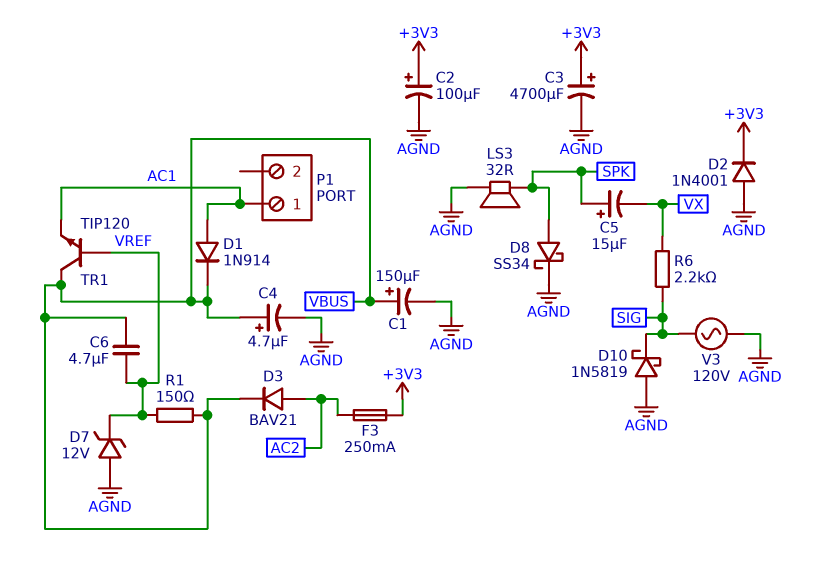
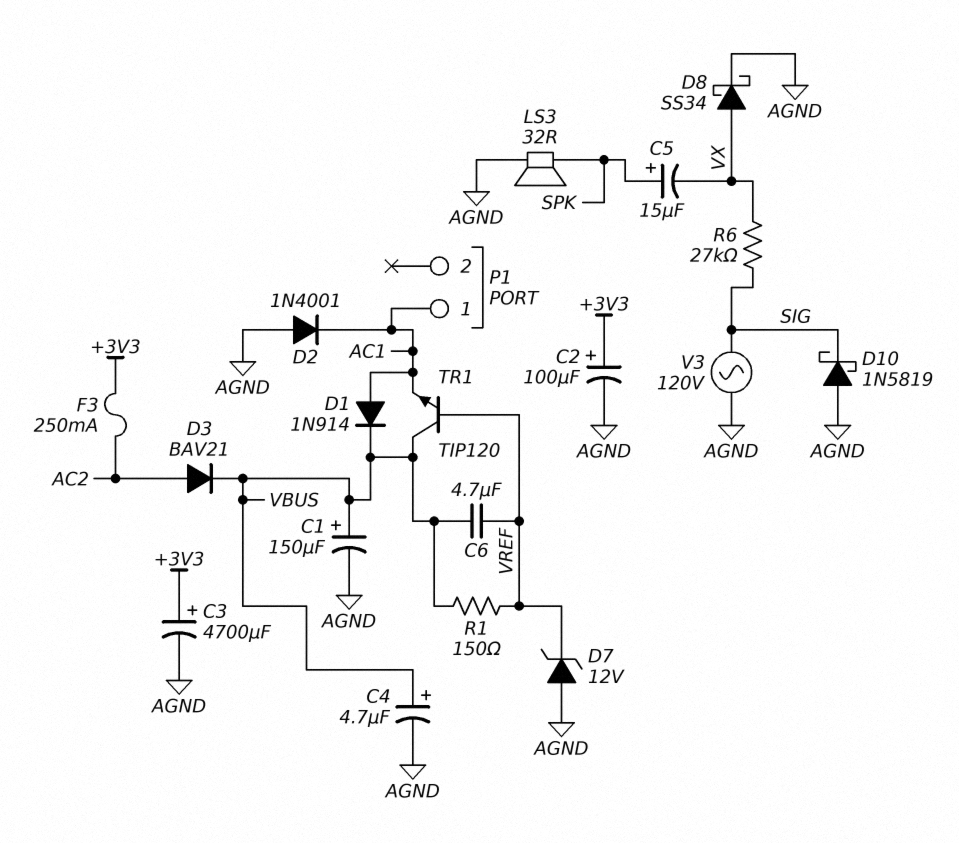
D2: diode 1N4001 (A AGND, K +3V3) -> diode 1N4001 (A AGND, K AC1)
D8: schottky SS34 (A SPK, K AGND) -> schottky SS34 (A VX, K AGND)
R6: 2.2k (SIG, VX) -> 27k (SIG, VX)

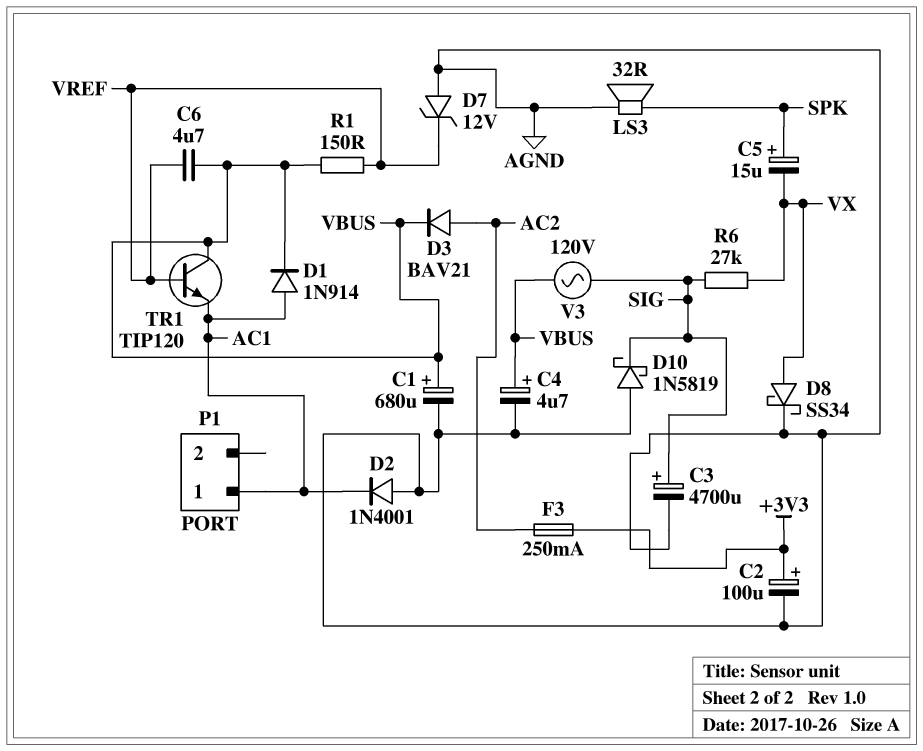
C1: 150uF (plus VBUS, minus AGND) -> 680uF (plus VBUS, minus AGND)
C3: 4700uF (plus +3V3, minus AGND) -> 4700uF (plus SIG, minus AGND)
V3: AC 120V (AGND, SIG) -> AC 120V (SIG, VBUS)

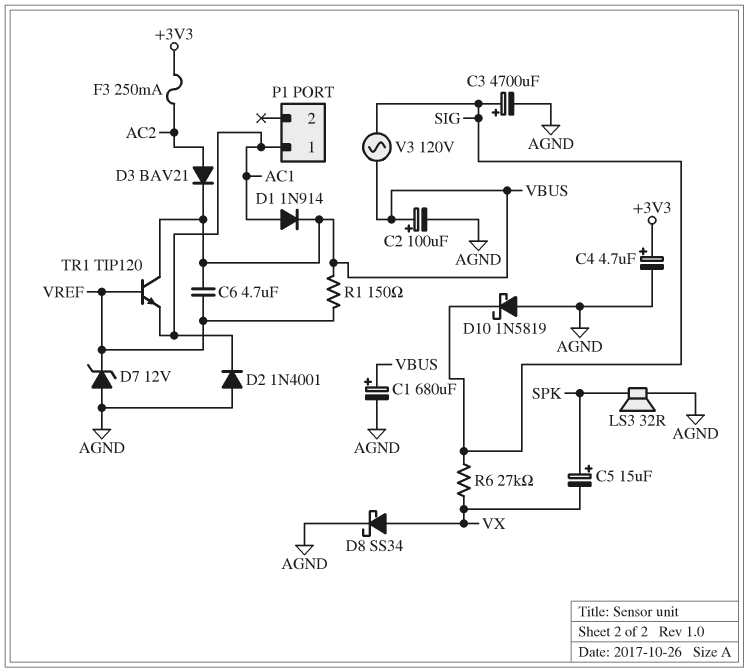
C2: 100uF (plus +3V3, minus AGND) -> 100uF (plus VBUS, minus AGND)
C4: 4.7uF (plus VBUS, minus AGND) -> 4.7uF (plus +3V3, minus AGND)

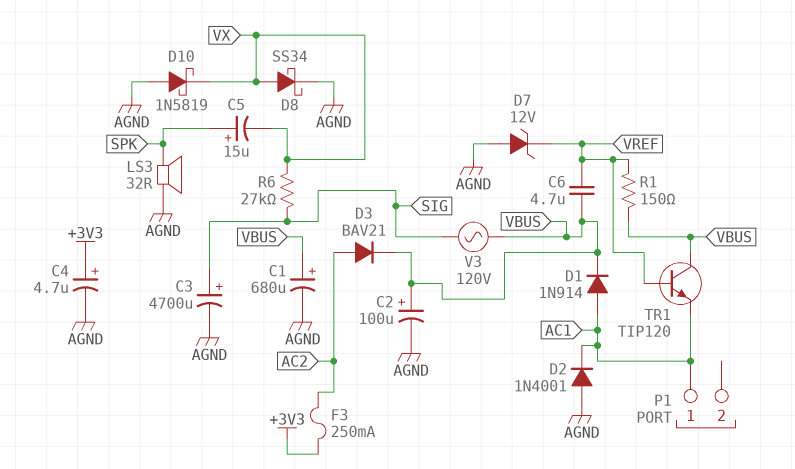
D10: schottky 1N5819 (A AGND, K SIG) -> schottky 1N5819 (A AGND, K VX)

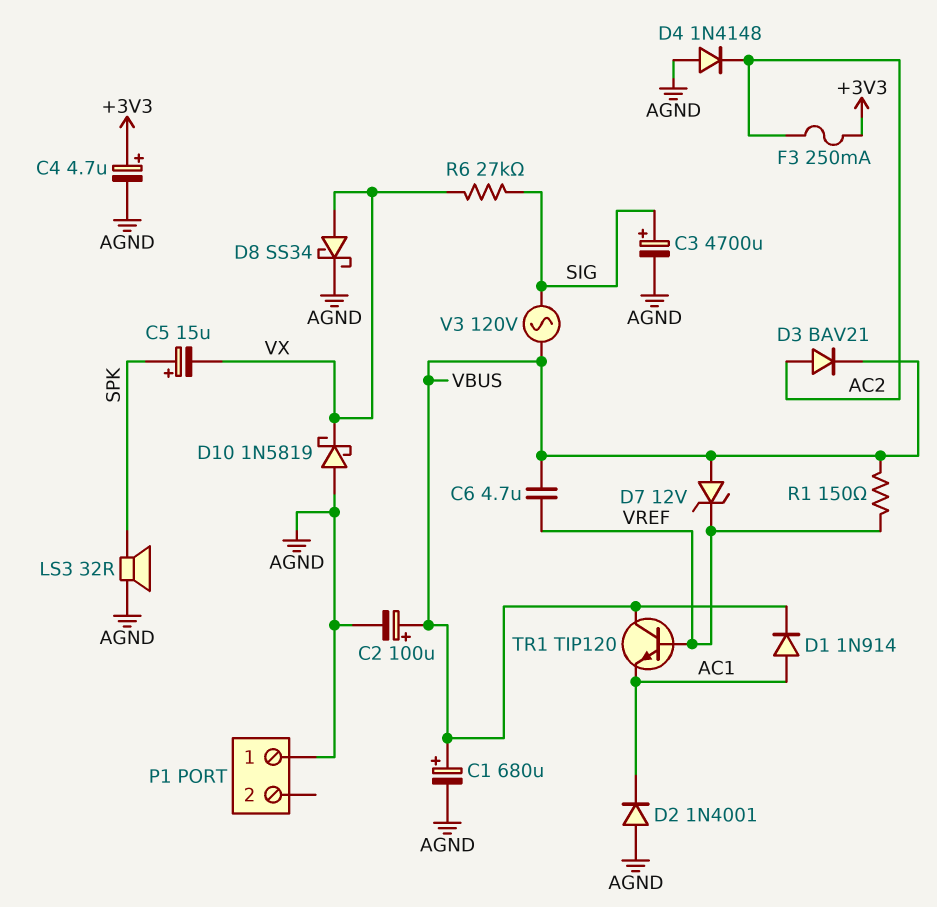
D4: none -> diode 1N4148 (A AGND, K AC2)
D7: zener 12V (A AGND, K VREF) -> zener 12V (A VBUS, K VREF)
P1 pin 1: AC1 -> AGND

